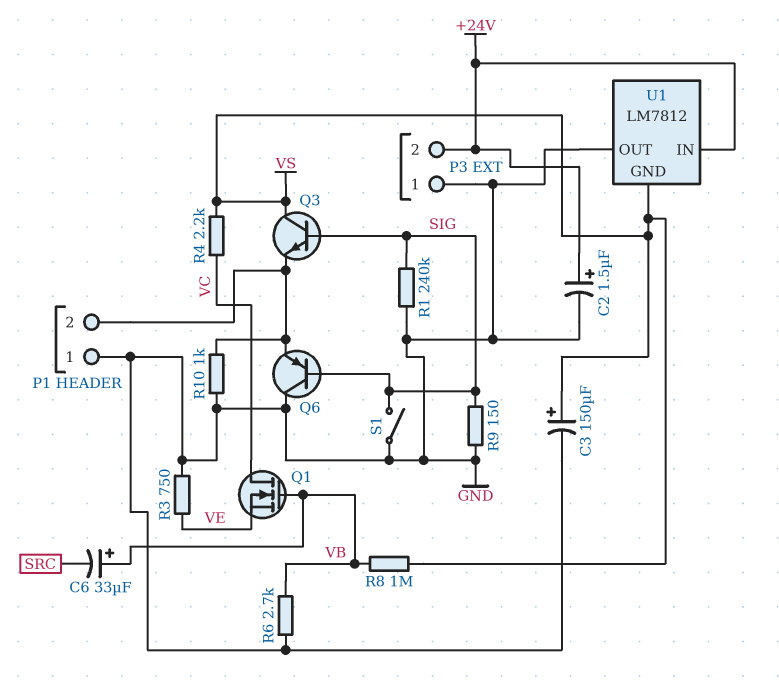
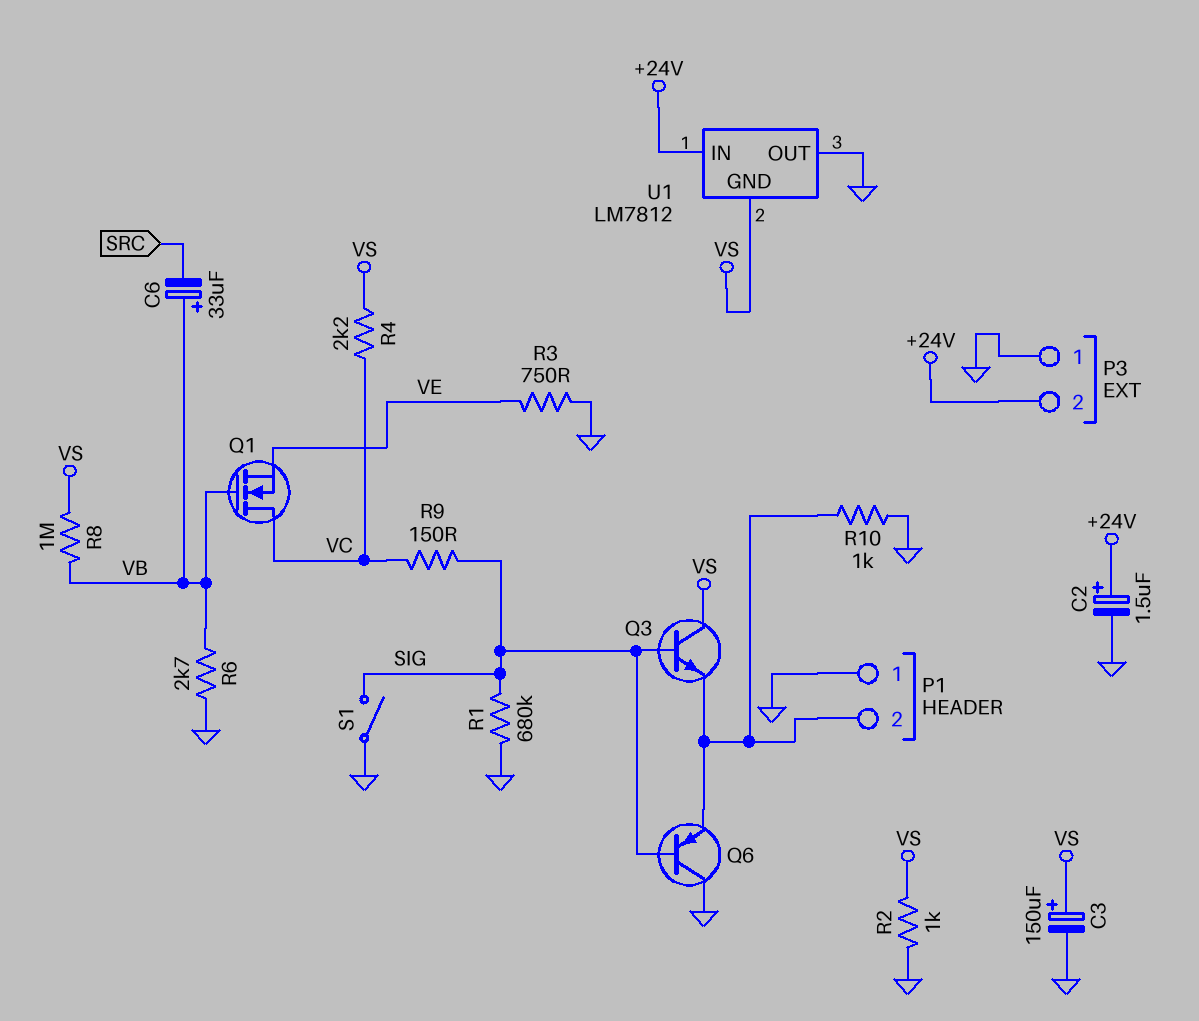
R1: 240k (GND, SIG) -> 680k (GND, SIG)
R2: none -> 1k (GND, VS)
R9: 150 (GND, SIG) -> 150 (SIG, VC)

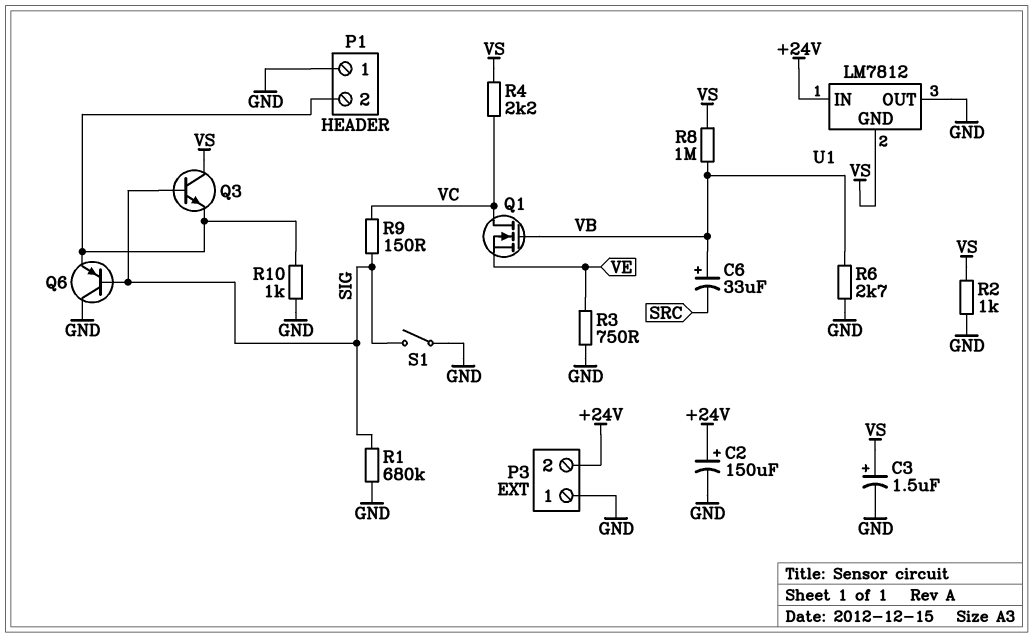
C2: 1.5uF (plus +24V, minus GND) -> 150uF (plus +24V, minus GND)
C3: 150uF (plus VS, minus GND) -> 1.5uF (plus VS, minus GND)

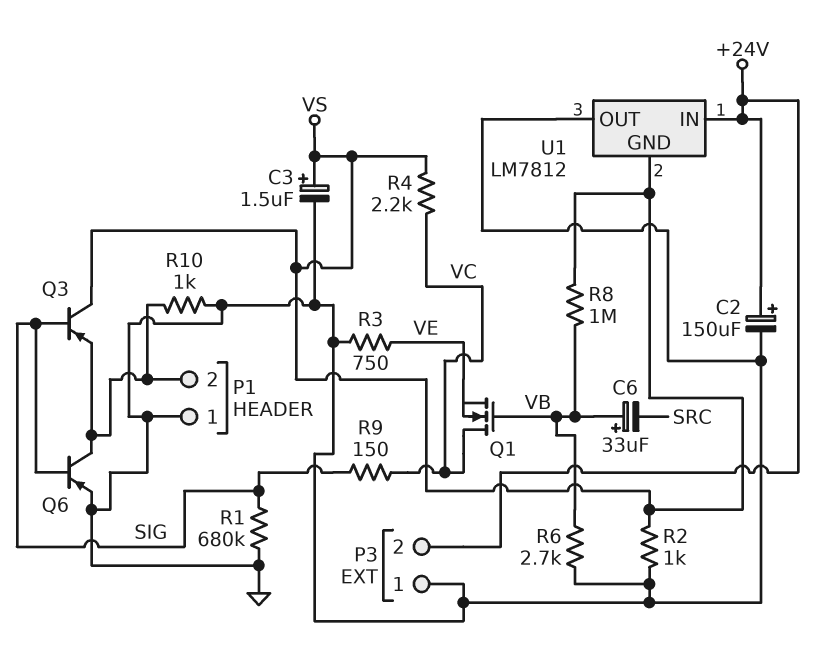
Q3: NPN (B SIG, C VS, E P1/2) -> PNP (B SIG, C VS, E P1/2)
Q6: PNP (B SIG, C GND, E P1/2) -> PNP (B SIG, C P1/2, E GND)
S1: switch (GND, SIG) -> none

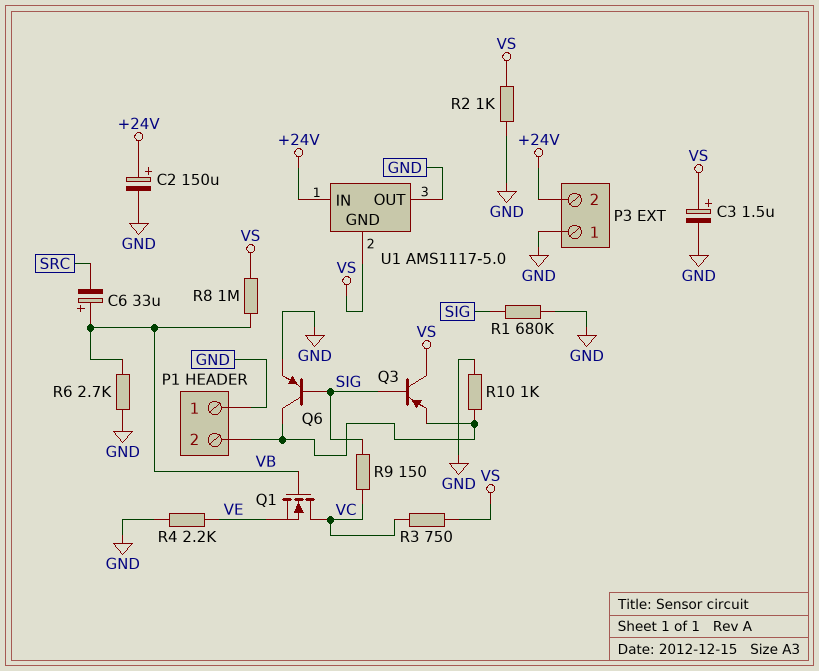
R3: 750 (GND, VE) -> 750 (VC, VS)
R4: 2.2k (VC, VS) -> 2.2k (GND, VE)
U1: LM7812 -> AMS1117-5.0

